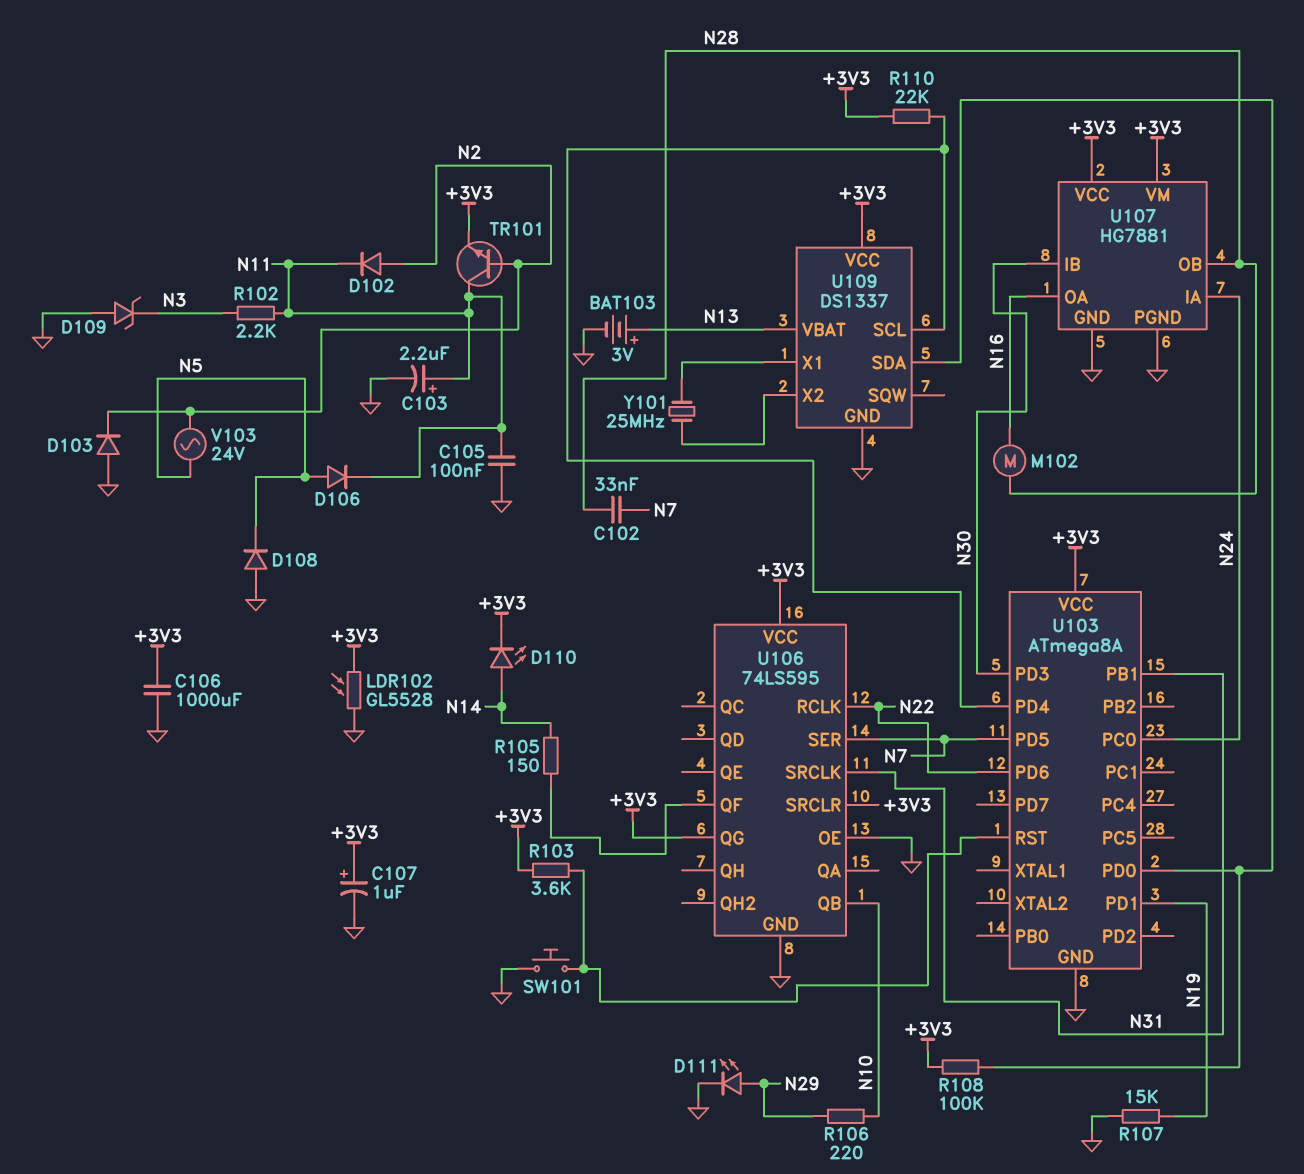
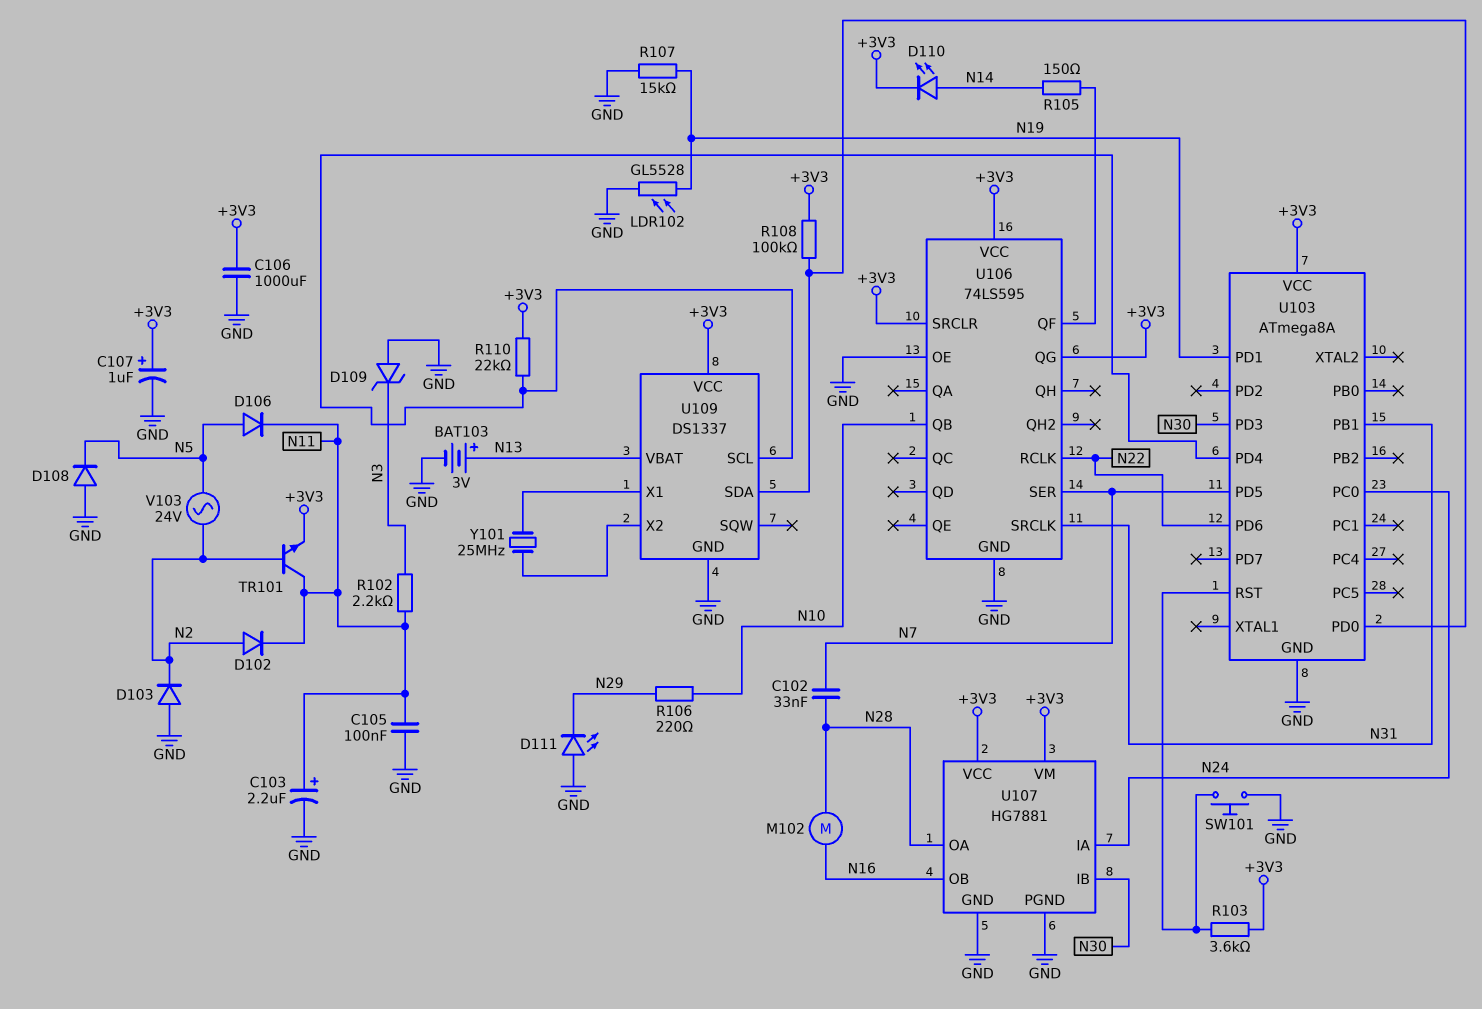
D111: LED (A N29, K GND) -> LED (A GND, K N29)
LDR102: GL5528 (+3V3, GND) -> GL5528 (GND, N19)
U107 pin OA: N16 -> N28
U107 pin OB: N28 -> N16

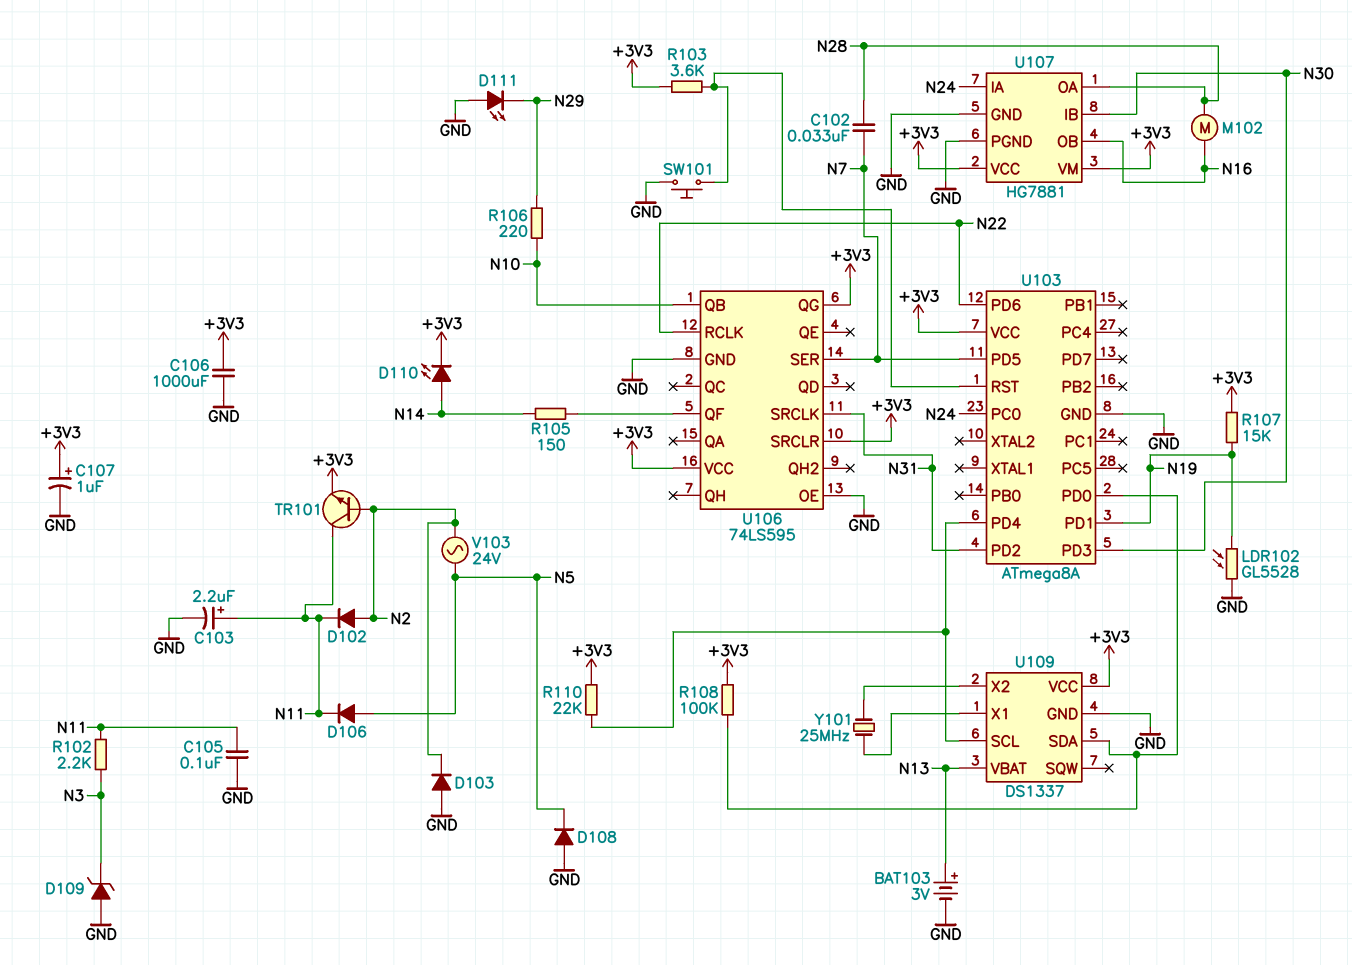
R107: 15k (GND, N19) -> 15k (+3V3, N19)
U103 pin PB1: N31 -> none
U103 pin PD2: none -> N31

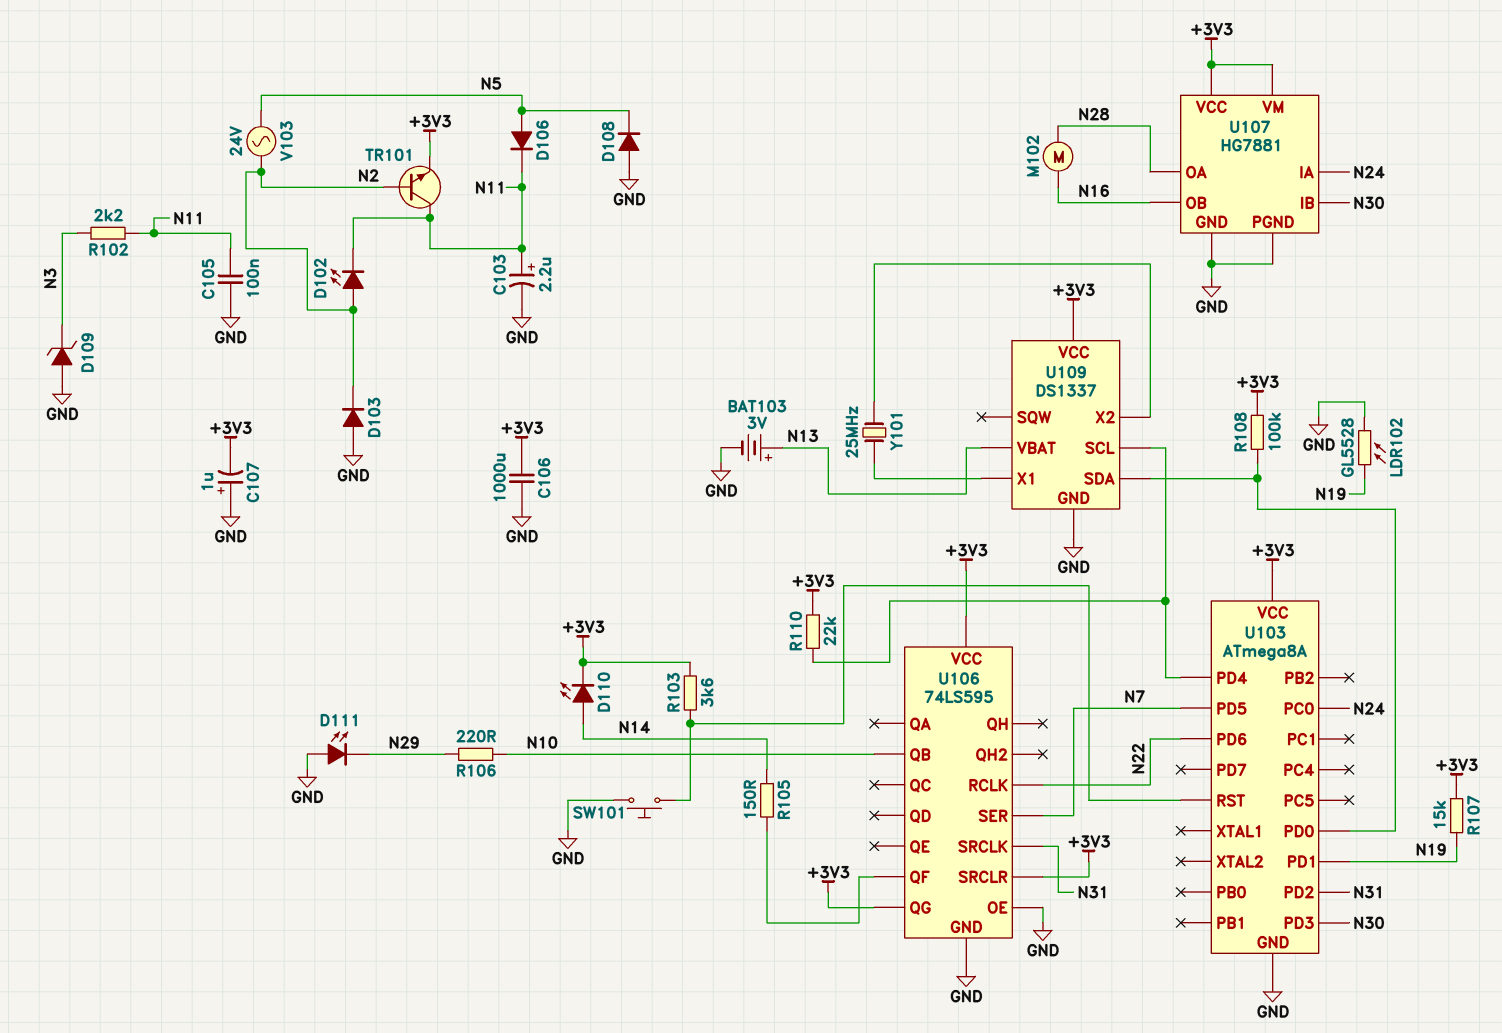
C102: 33nF (N7, N28) -> none
C107: 1uF (plus +3V3, minus GND) -> 1uF (plus GND, minus +3V3)
D102: diode (A N2, K N11) -> LED (A N2, K N11)

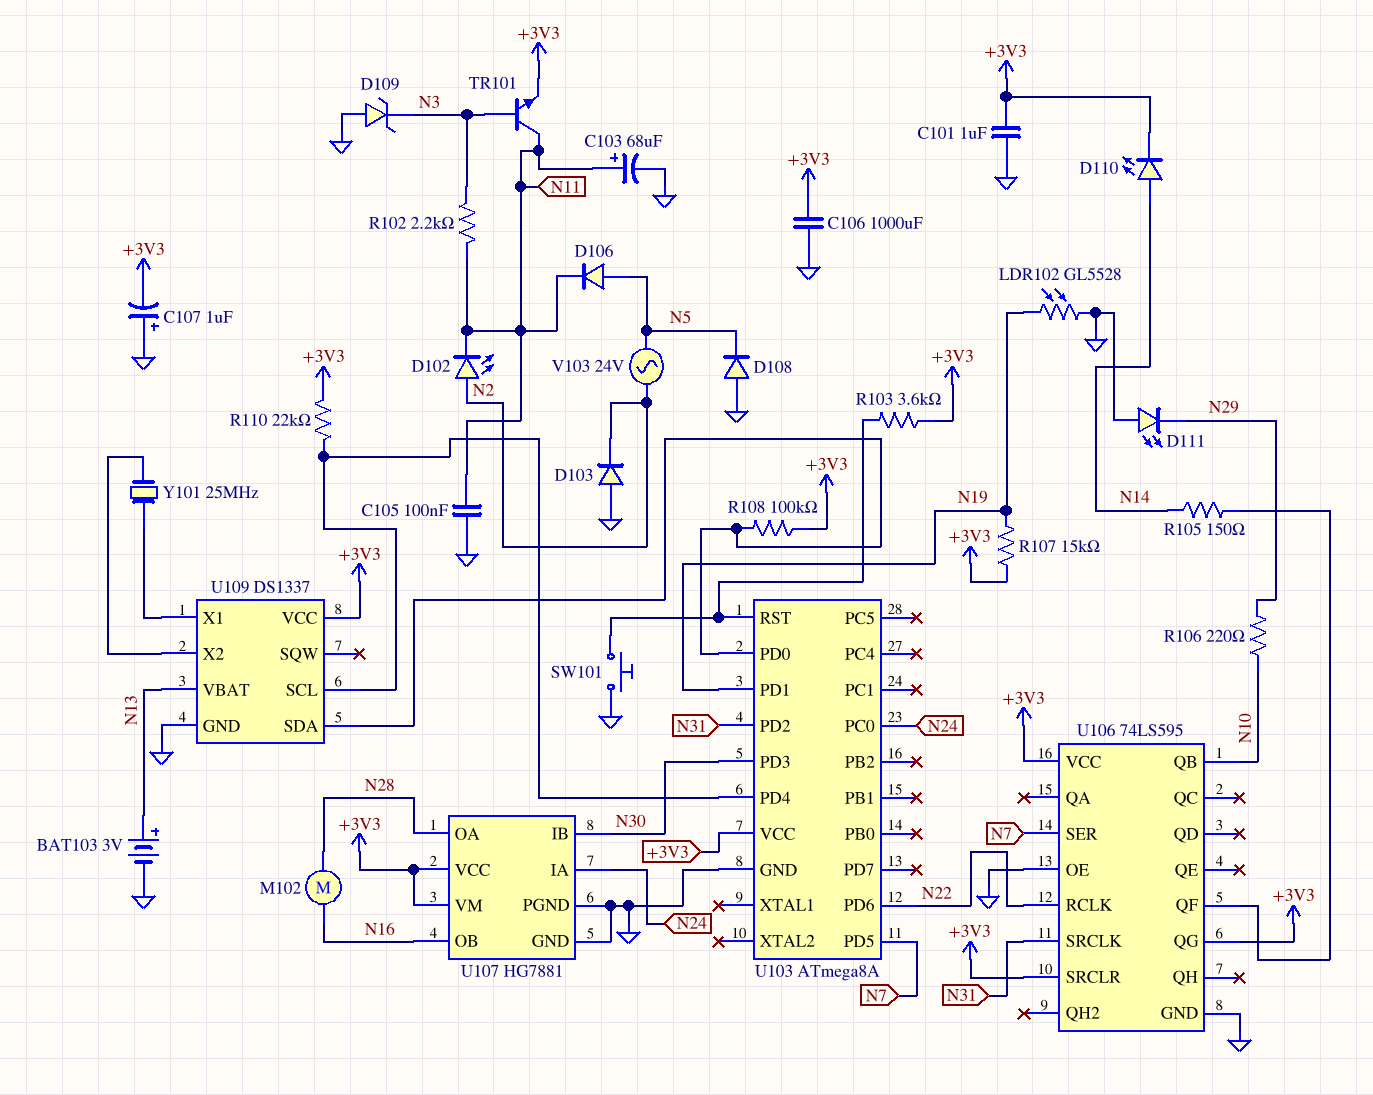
C101: none -> 1uF (+3V3, GND)
C103: 2.2uF (plus N11, minus GND) -> 68uF (plus N11, minus GND)
TR101: NPN (B N2, C N11, E +3V3) -> NPN (B N3, C N11, E +3V3)

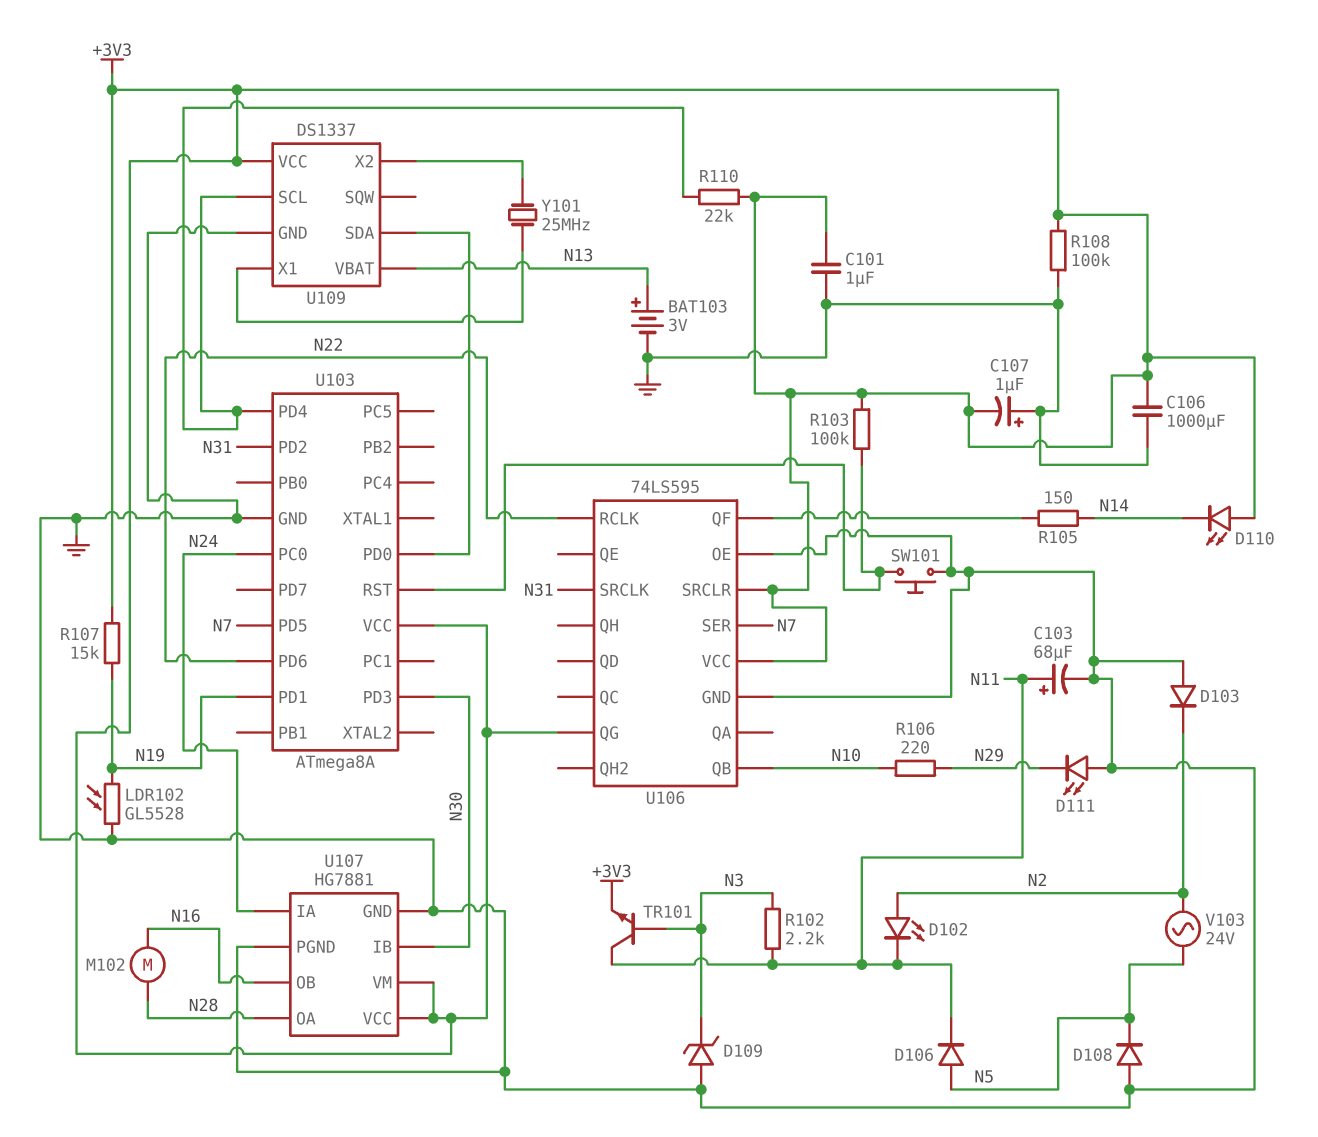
C105: 100nF (GND, N11) -> none
D110: LED (A N14, K +3V3) -> LED (A +3V3, K N14)
R103: 3.6k (+3V3, U103/RST) -> 100k (+3V3, U103/RST)
R108: 100k (+3V3, U103/PD0) -> 100k (+3V3, GND)

